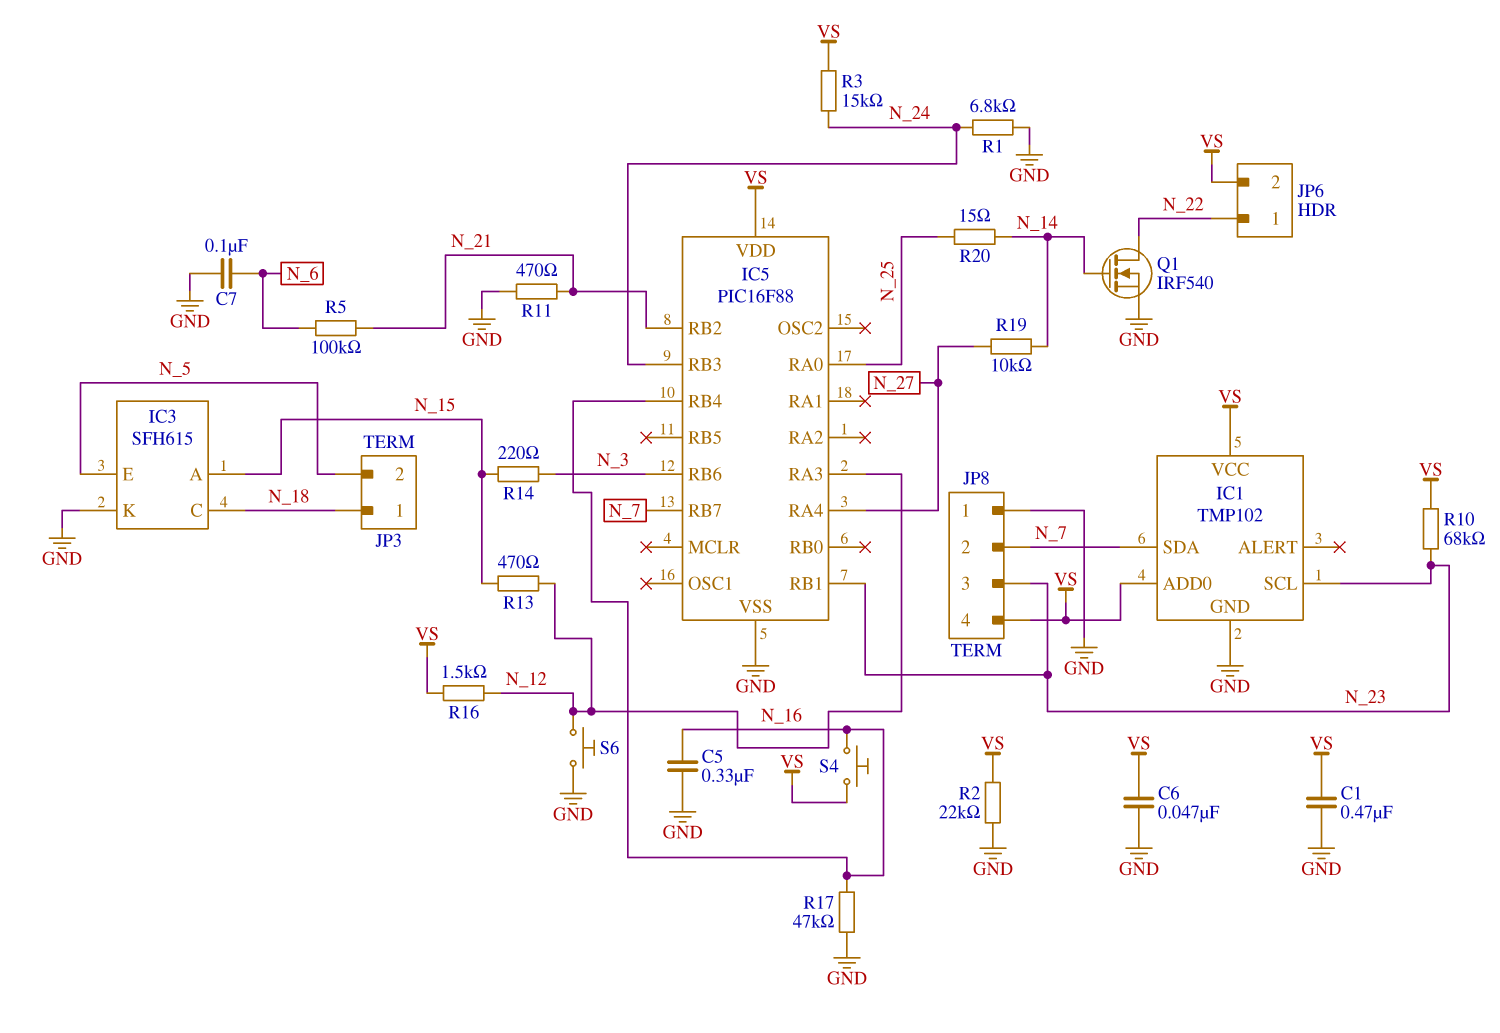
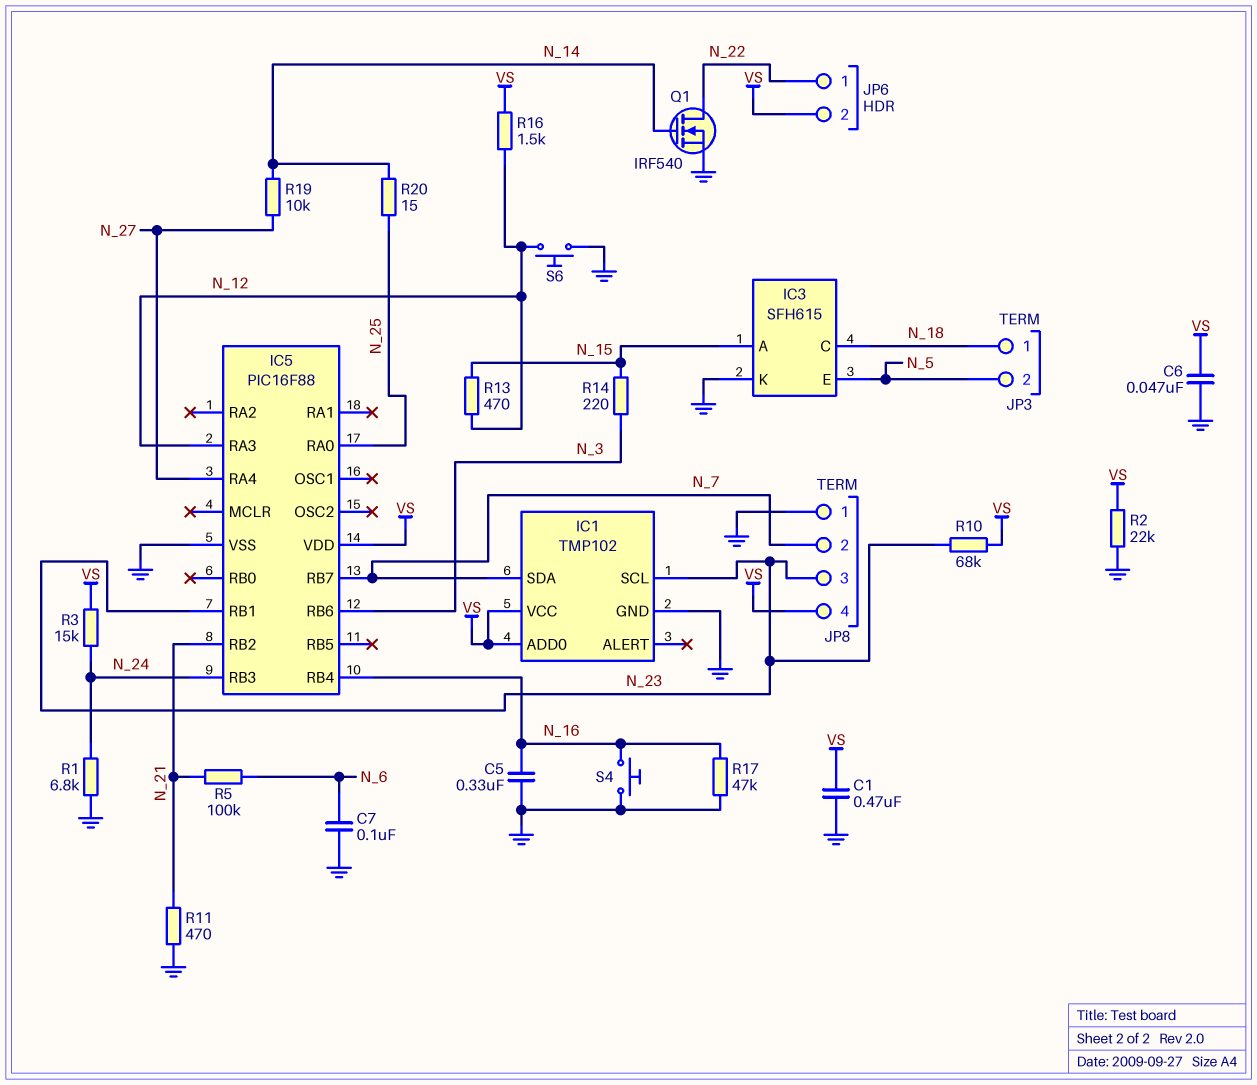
S4: button (N_16, VS) -> button (GND, N_16)

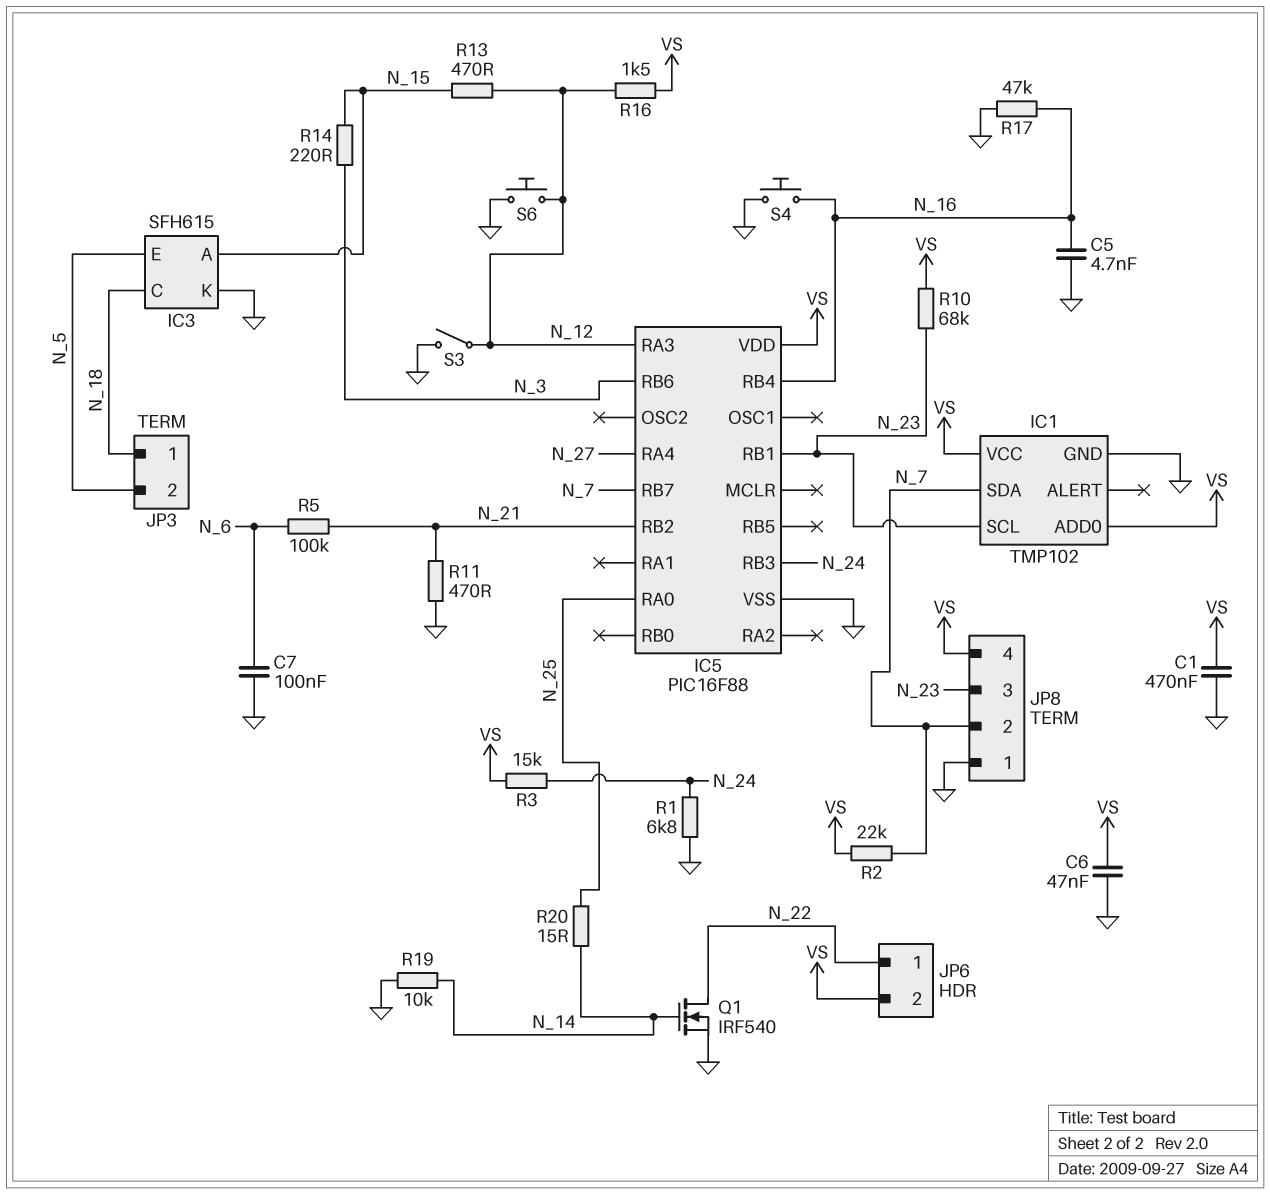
C5: 330nF (GND, N_16) -> 4.7nF (GND, N_16)
R2: 22k (GND, VS) -> 22k (N_7, VS)
R19: 10k (N_14, N_27) -> 10k (GND, N_14)
S3: none -> switch (GND, N_12)

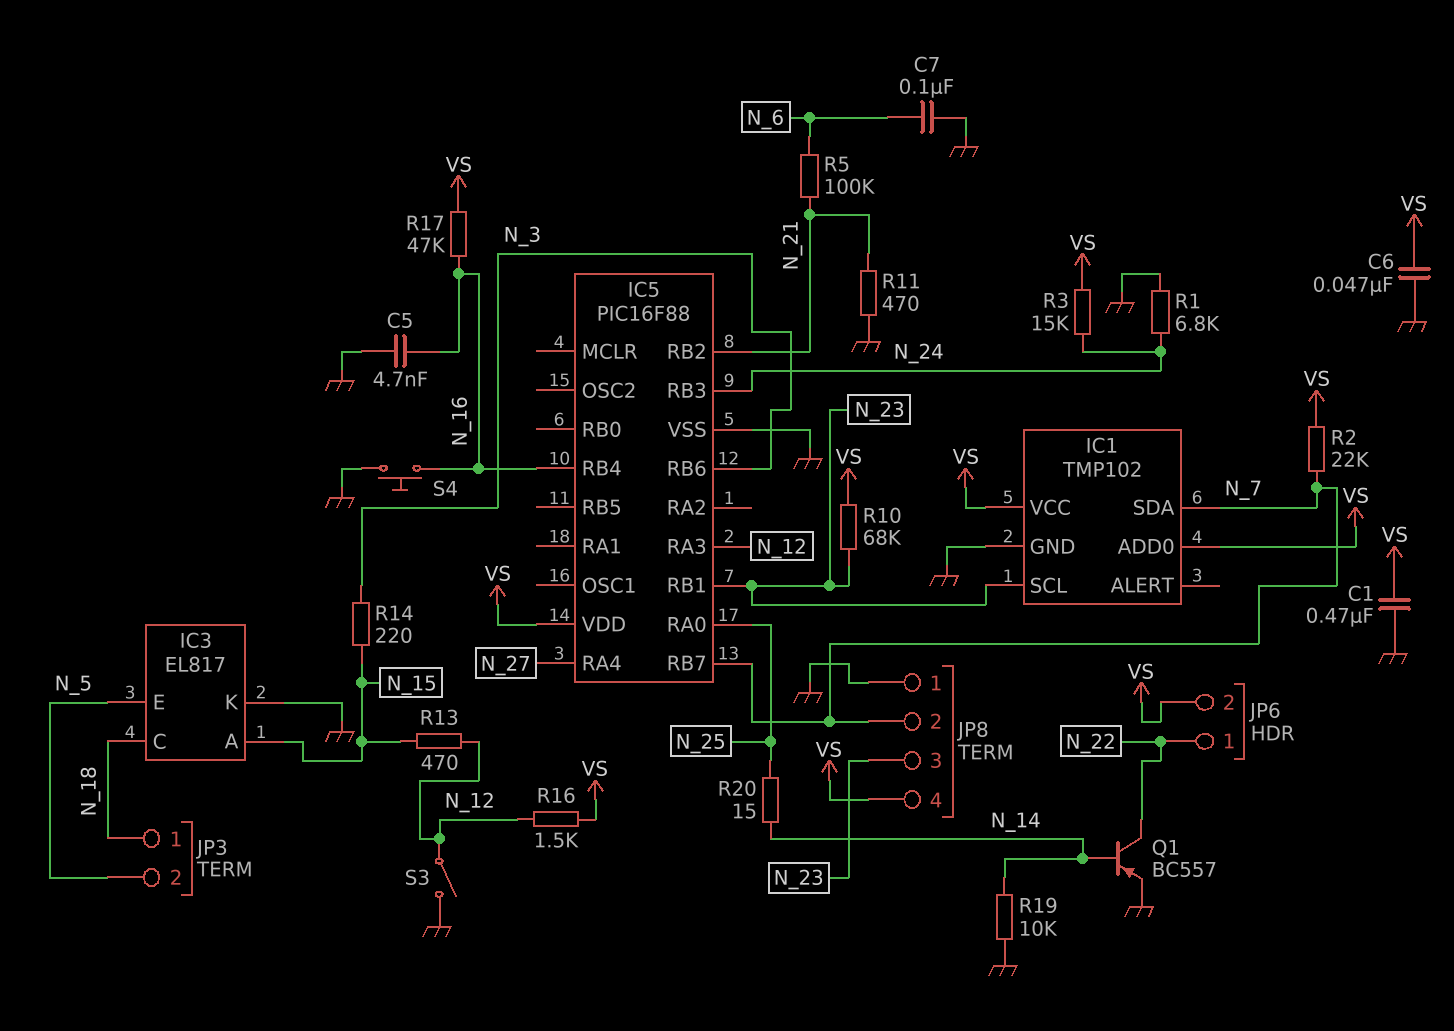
IC3: SFH615 -> EL817
Q1: NMOS IRF540 (G N_14, D N_22, S GND) -> PNP BC557 (B N_14, C N_22, E GND)
R17: 47k (GND, N_16) -> 47k (N_16, VS)
S6: button (GND, N_12) -> none

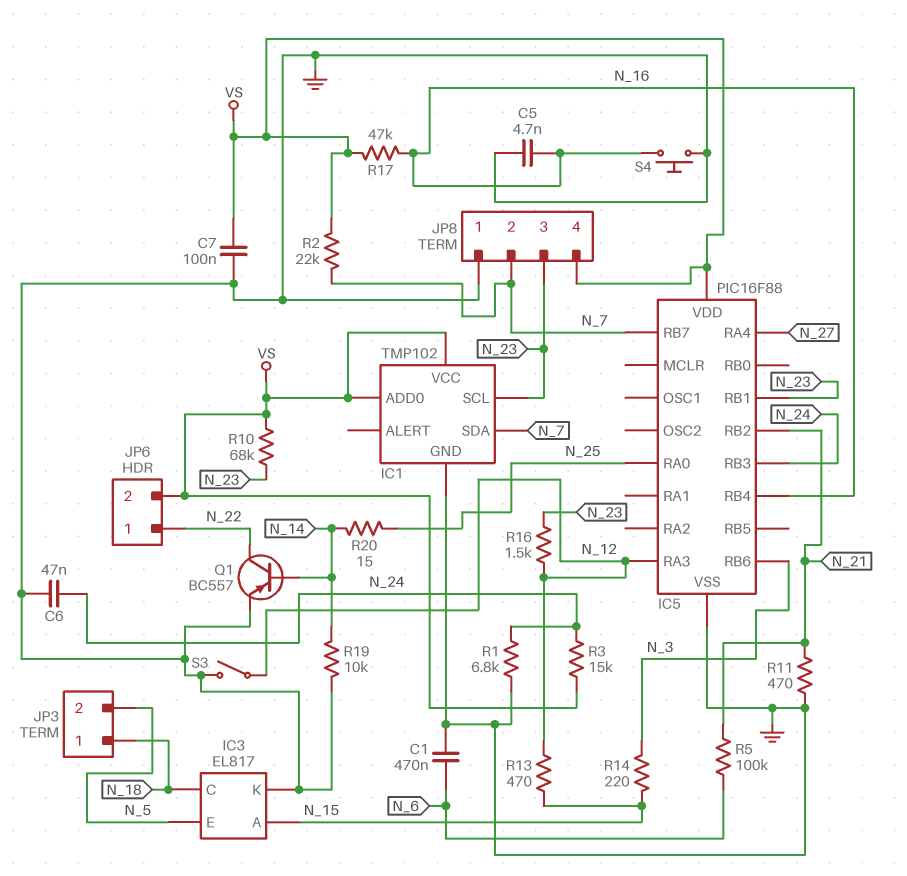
C1: 470nF (GND, VS) -> 470nF (GND, N_6)
C6: 47nF (GND, VS) -> 47nF (GND, N_24)
C7: 100nF (GND, N_6) -> 100nF (GND, VS)
R16: 1.5k (N_12, VS) -> 1.5k (N_12, N_23)

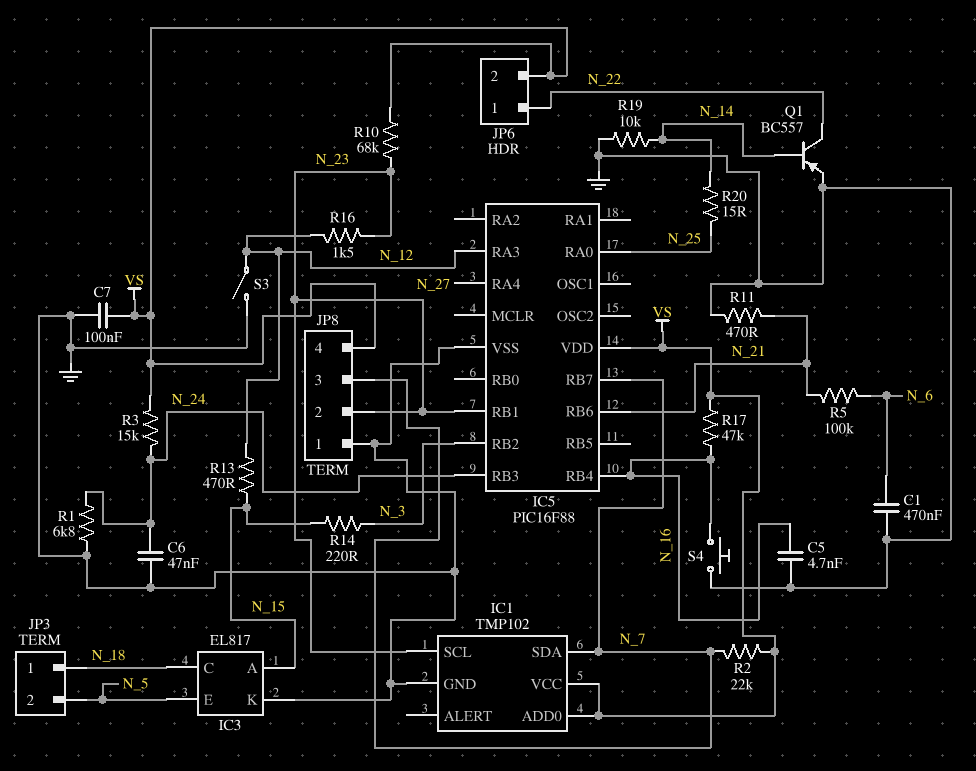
IC5 pin RB2: N_21 -> N_3
IC5 pin RB6: N_3 -> N_21
JP8 pin 2: N_7 -> N_23
JP8 pin 3: N_23 -> N_7

